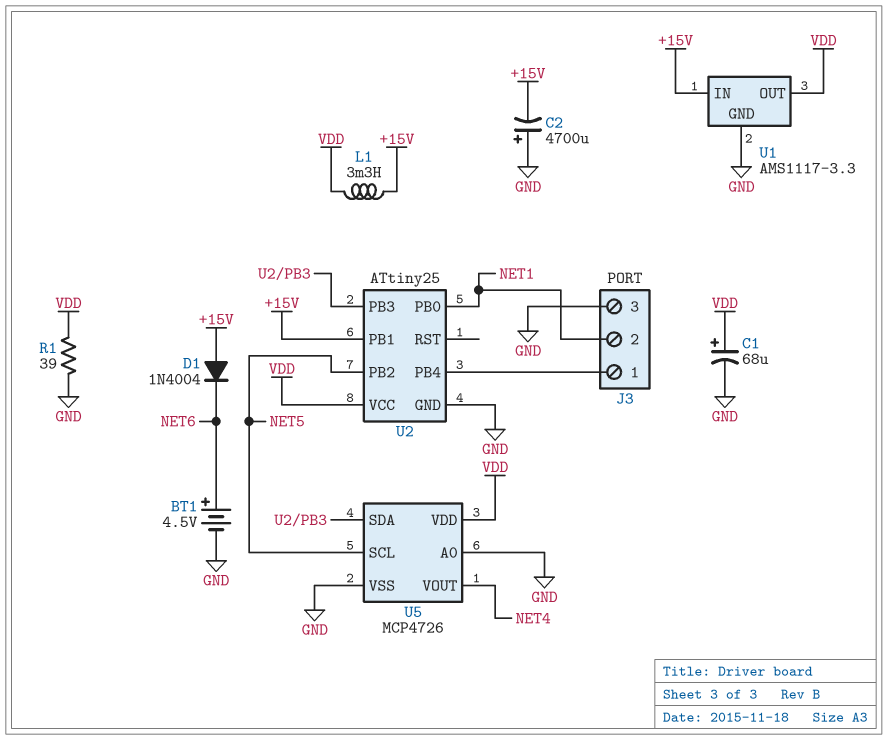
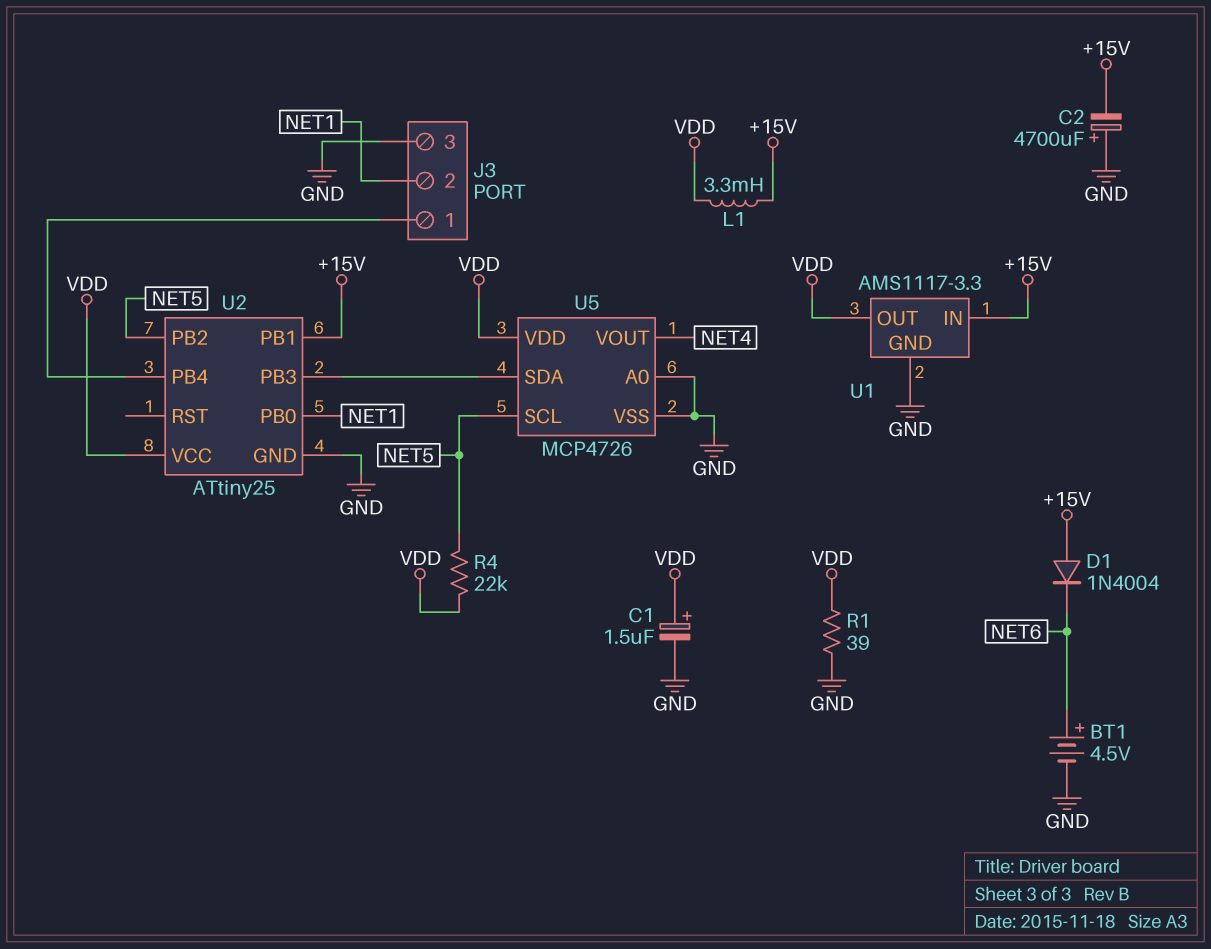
C1: 68uF (plus VDD, minus GND) -> 1.5uF (plus VDD, minus GND)
R4: none -> 22k (NET5, VDD)

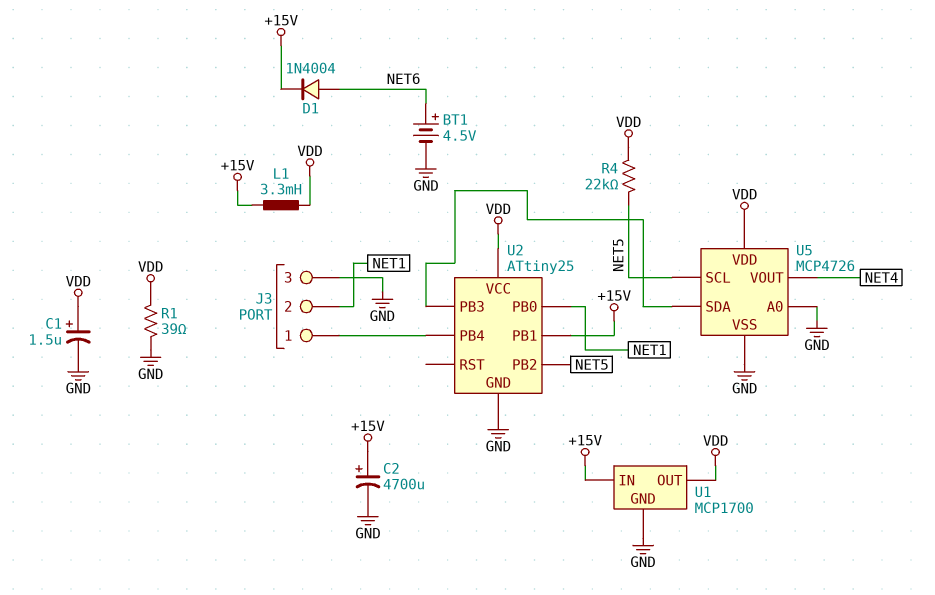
C2: 4700uF (plus GND, minus +15V) -> 4700uF (plus +15V, minus GND)
D1: diode 1N4004 (A +15V, K NET6) -> diode 1N4004 (A NET6, K +15V)
U1: AMS1117-3.3 -> MCP1700

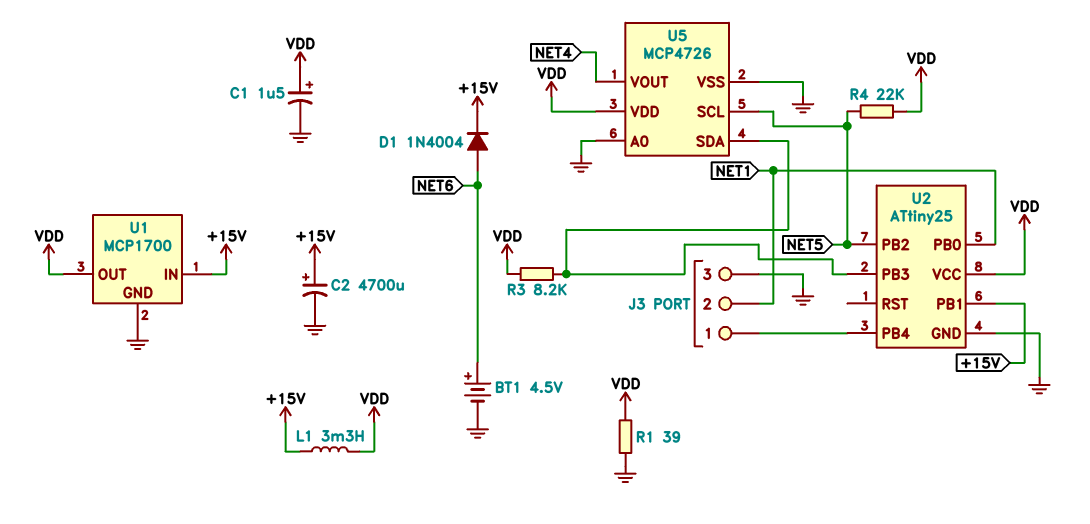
R3: none -> 8.2k (U2/PB3, VDD)

